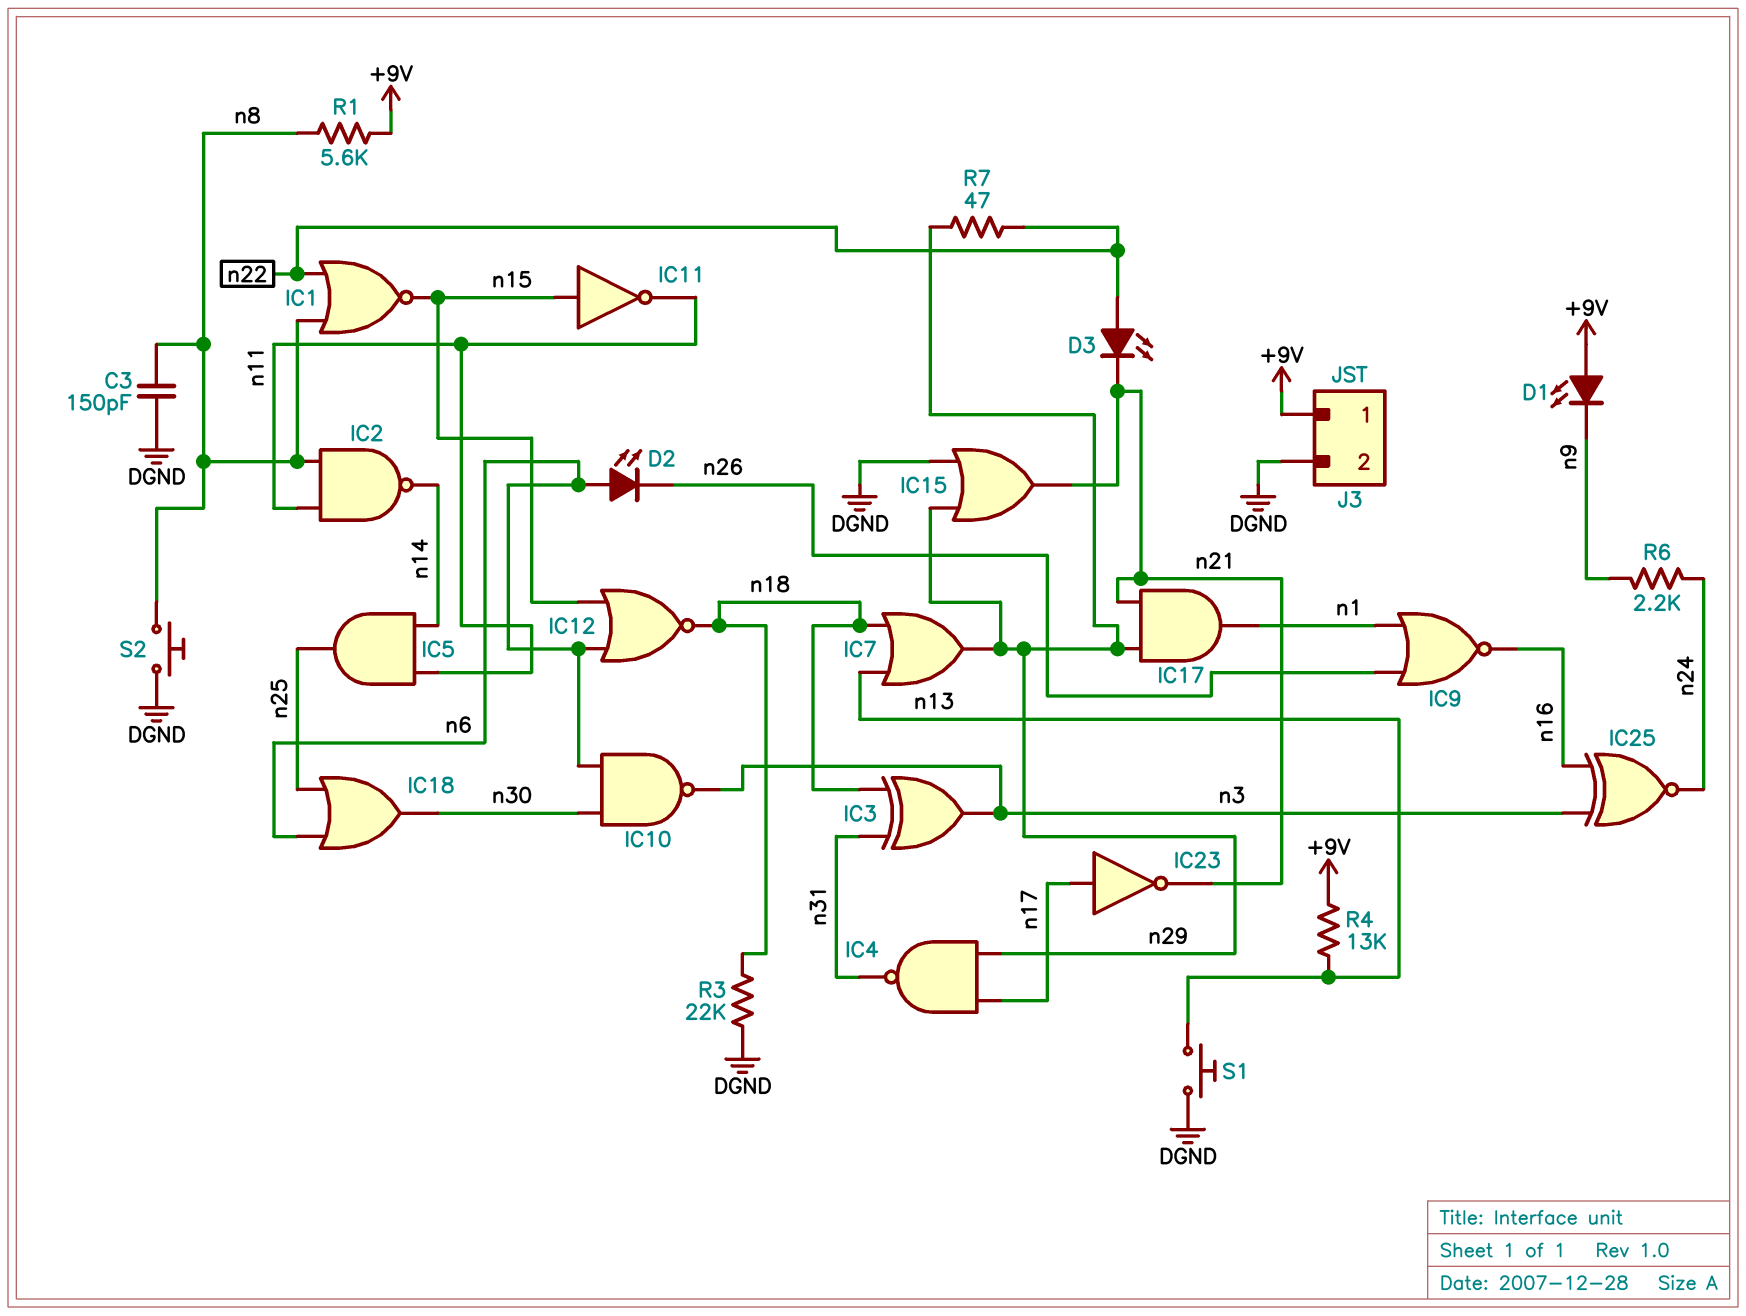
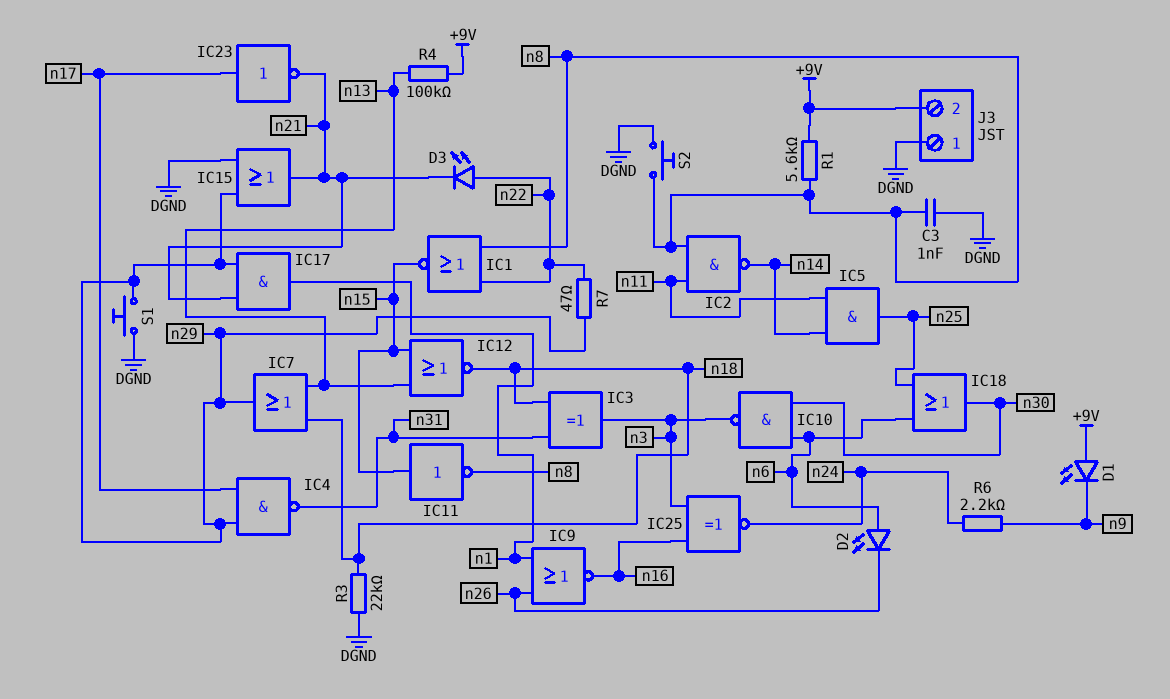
C3: 150pF (DGND, n8) -> 1nF (DGND, n8)
IC11: NOT (in n15, out n11) -> NOT (in n15, out n8)
IC12: NOR (in n6, in n15, out n18) -> NOR (in n13, in n15, out n18)
J3 pin 1: +9V -> DGND
J3 pin 2: DGND -> +9V
R4: 13k (+9V, n13) -> 100k (+9V, n13)
S1: button (DGND, n13) -> button (DGND, n29)

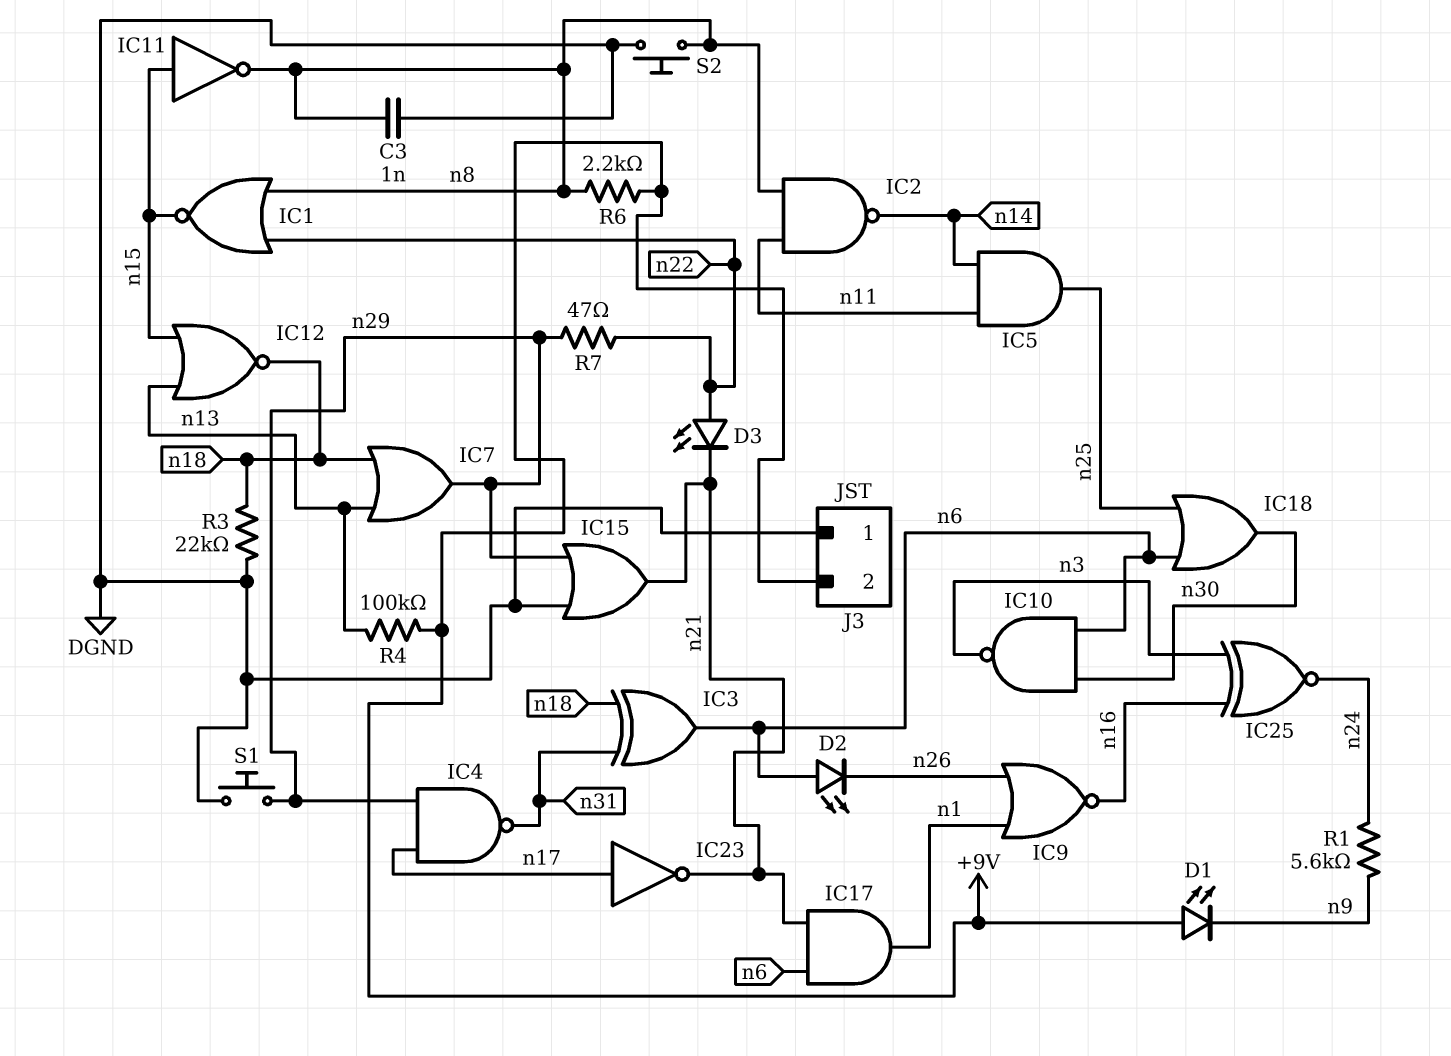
IC3: XOR (in n18, in n31, out n3) -> XOR (in n18, in n31, out n6)
IC17: AND (in n21, in n29, out n1) -> AND (in n6, in n21, out n1)
R1: 5.6k (+9V, n8) -> 5.6k (n9, n24)
R6: 2.2k (n9, n24) -> 2.2k (+9V, n8)

